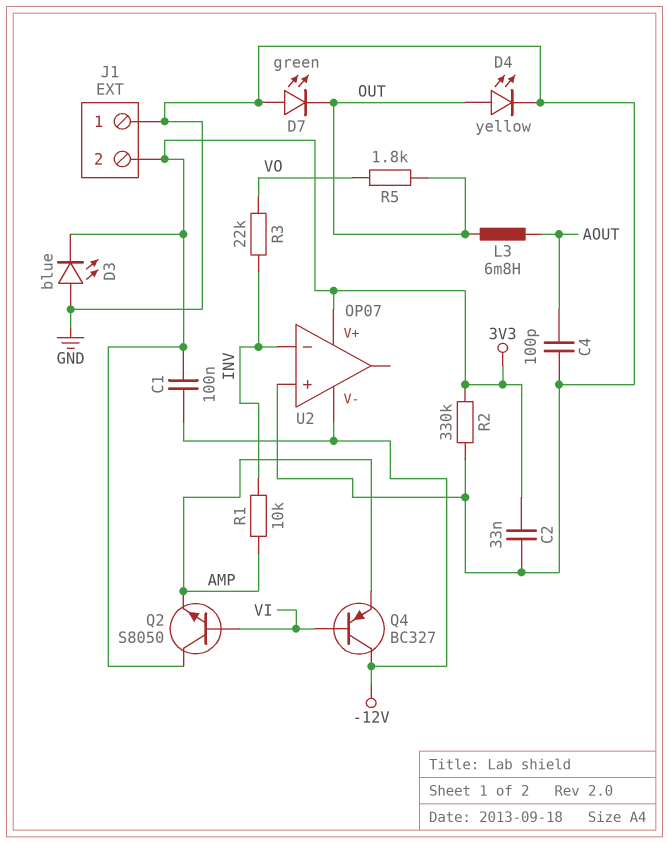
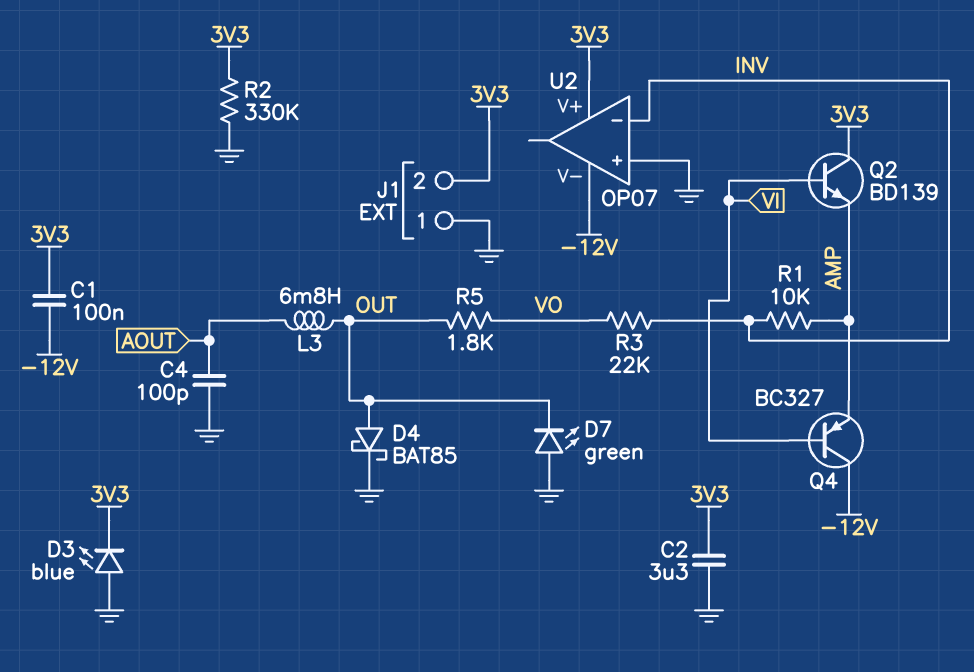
C2: 33nF (3V3, GND) -> 3.3uF (3V3, GND)
D4: LED yellow (A OUT, K GND) -> schottky BAT85 (A OUT, K GND)
Q2: NPN S8050 (B VI, C 3V3, E AMP) -> NPN BD139 (B VI, C 3V3, E AMP)

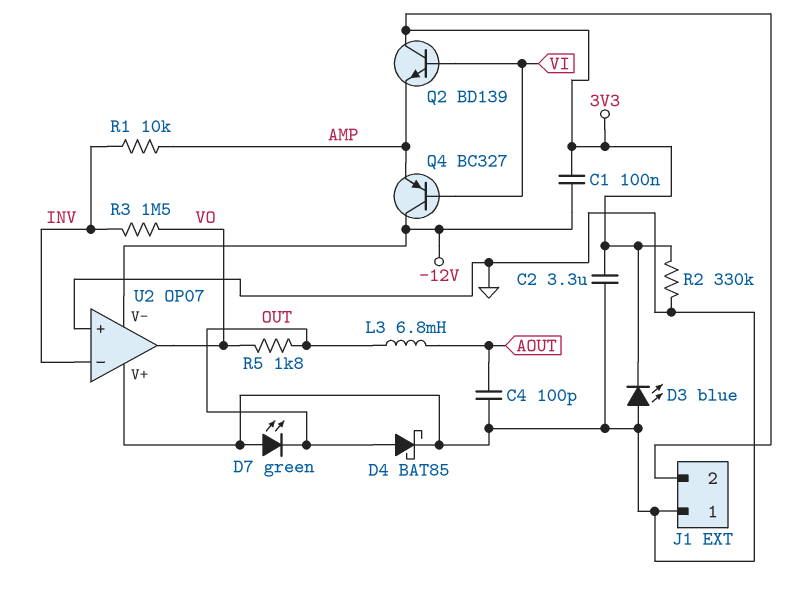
R3: 22k (INV, VO) -> 1.5M (INV, VO)
U2 pin V+: 3V3 -> GND
U2 pin out: none -> VO

